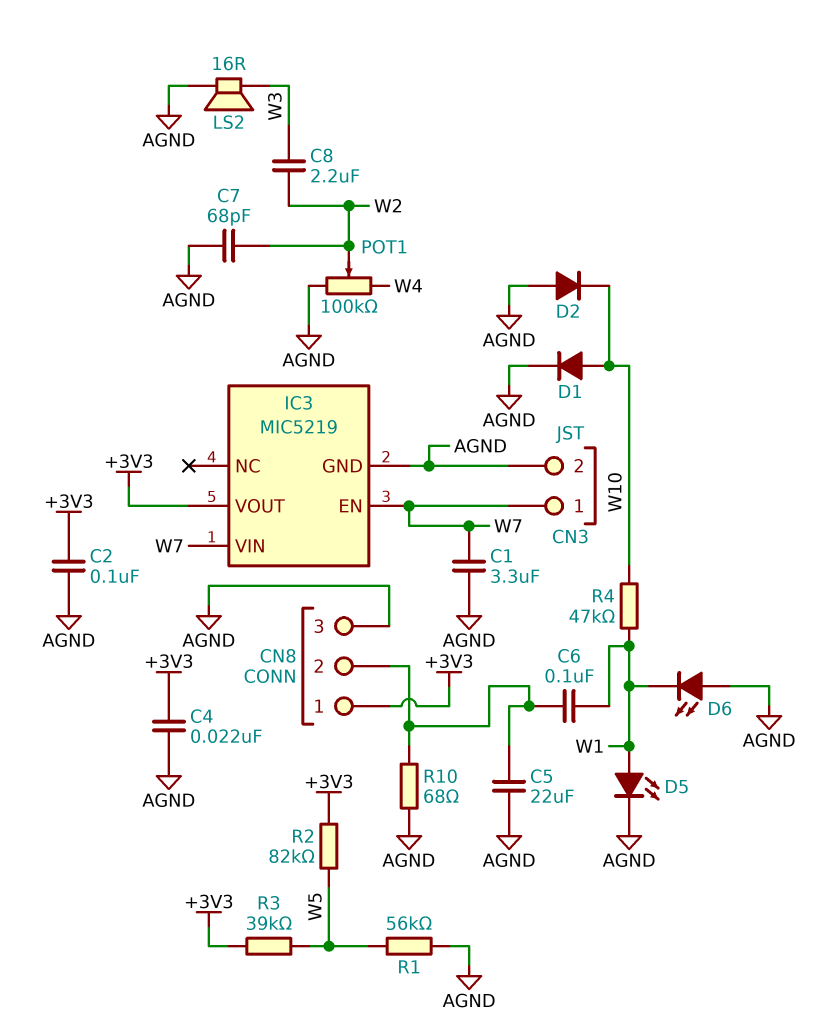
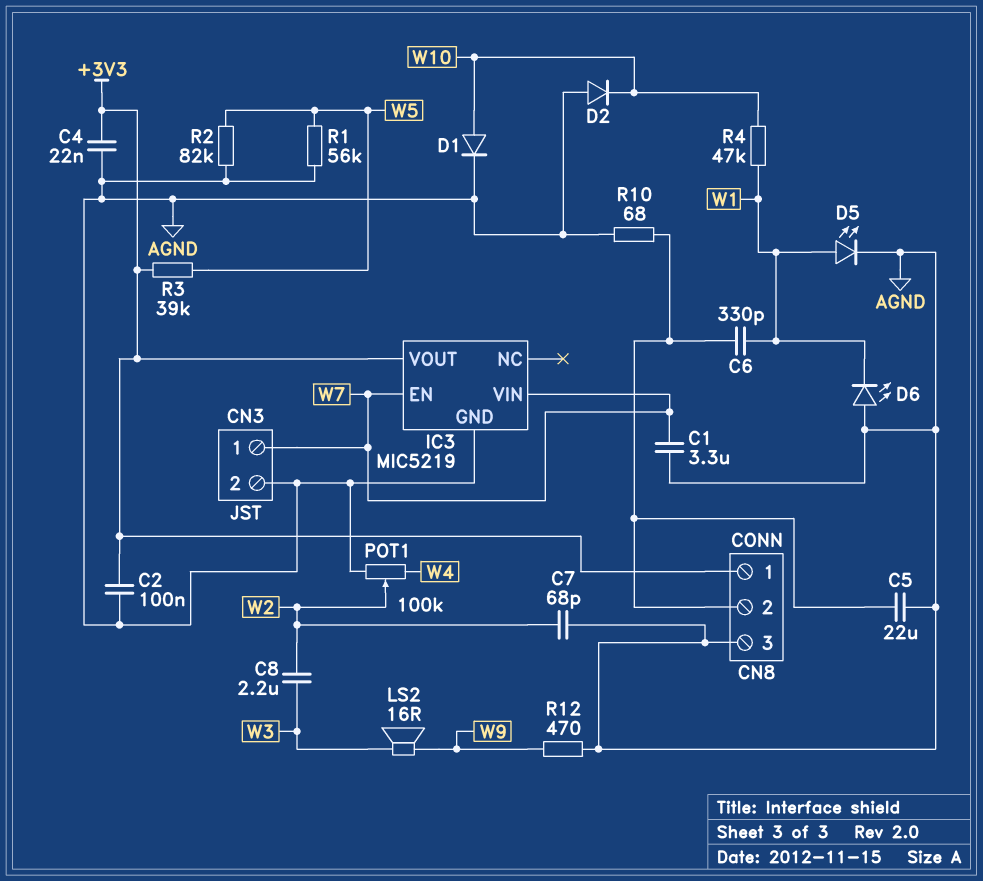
C6: 100nF (CN8/2, W1) -> 330pF (CN8/2, W1)
LS2: speaker 16R (AGND, W3) -> speaker 16R (W3, W9)
R2: 82k (+3V3, W5) -> 82k (AGND, W5)
R12: none -> 470 (AGND, W9)

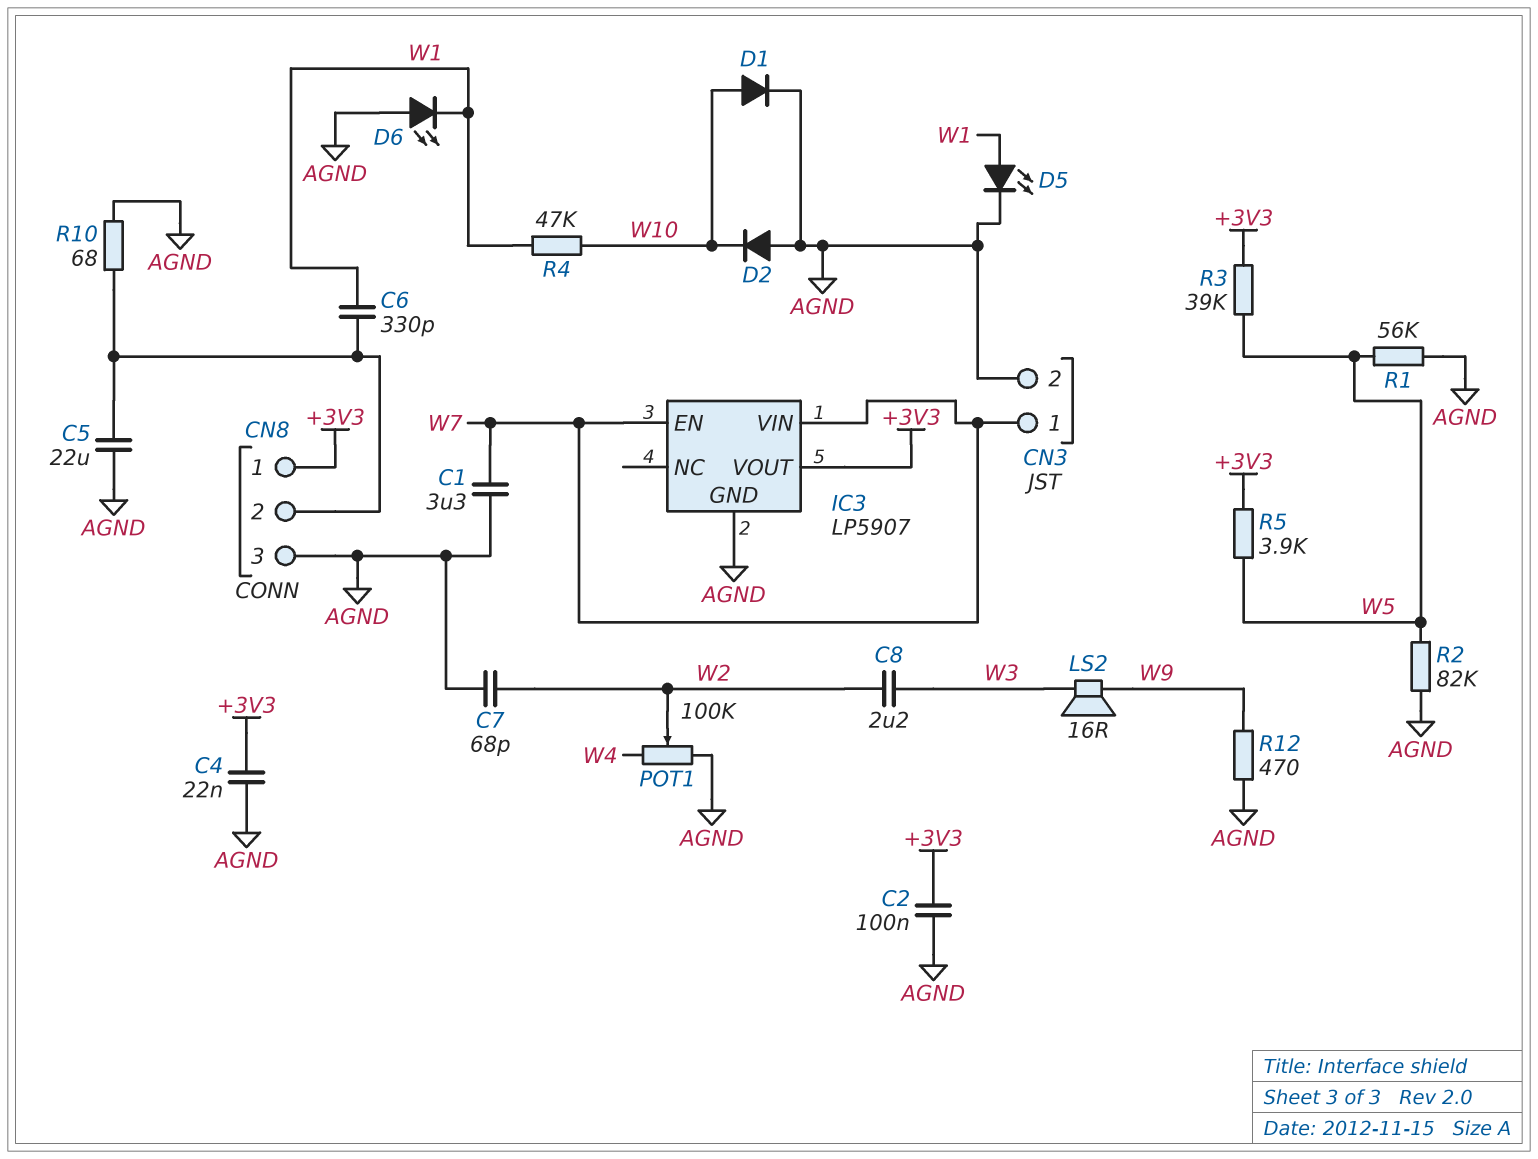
IC3: MIC5219 -> LP5907
R5: none -> 3.9k (+3V3, W5)

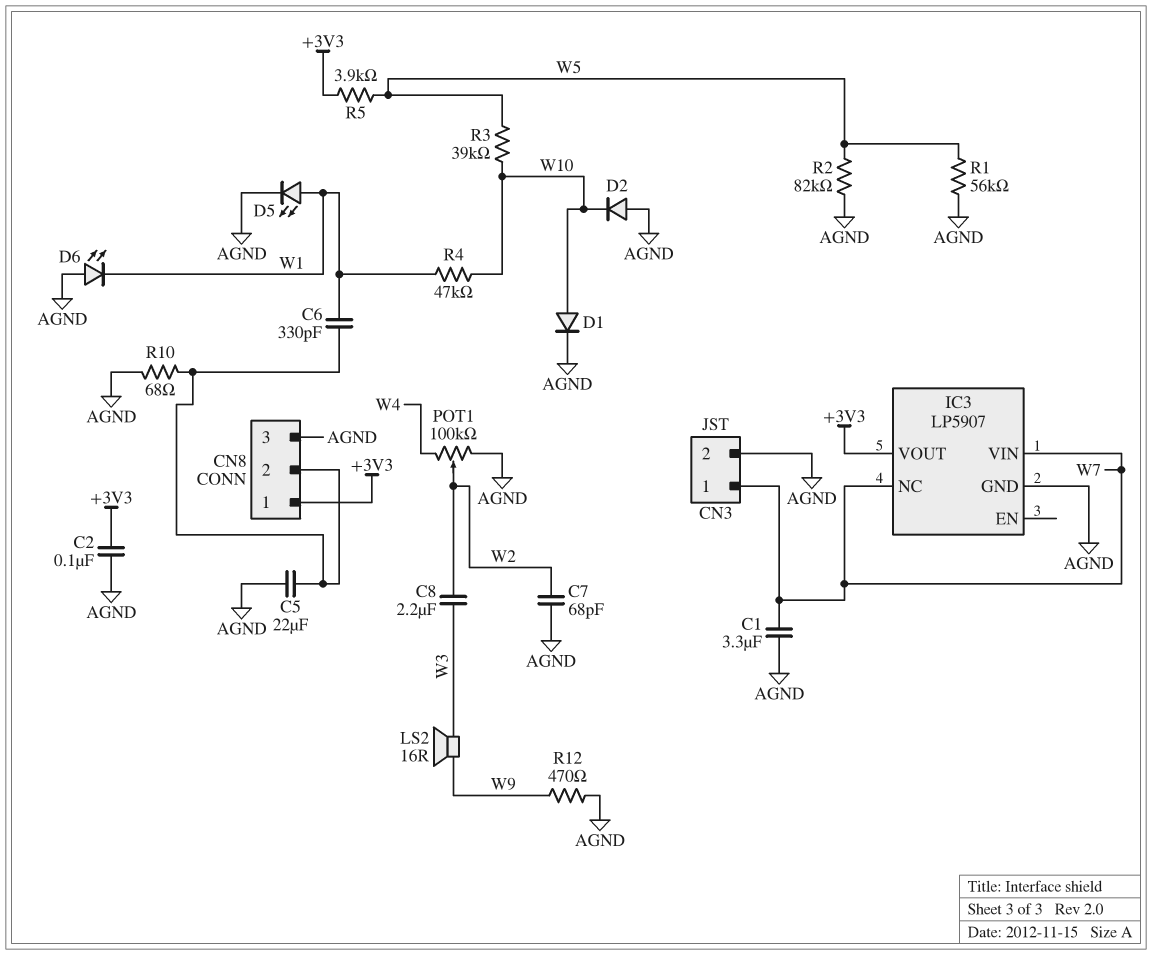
C4: 22nF (+3V3, AGND) -> none
IC3 pin EN: W7 -> none
IC3 pin NC: none -> W7
R3: 39k (+3V3, W5) -> 39k (W5, W10)

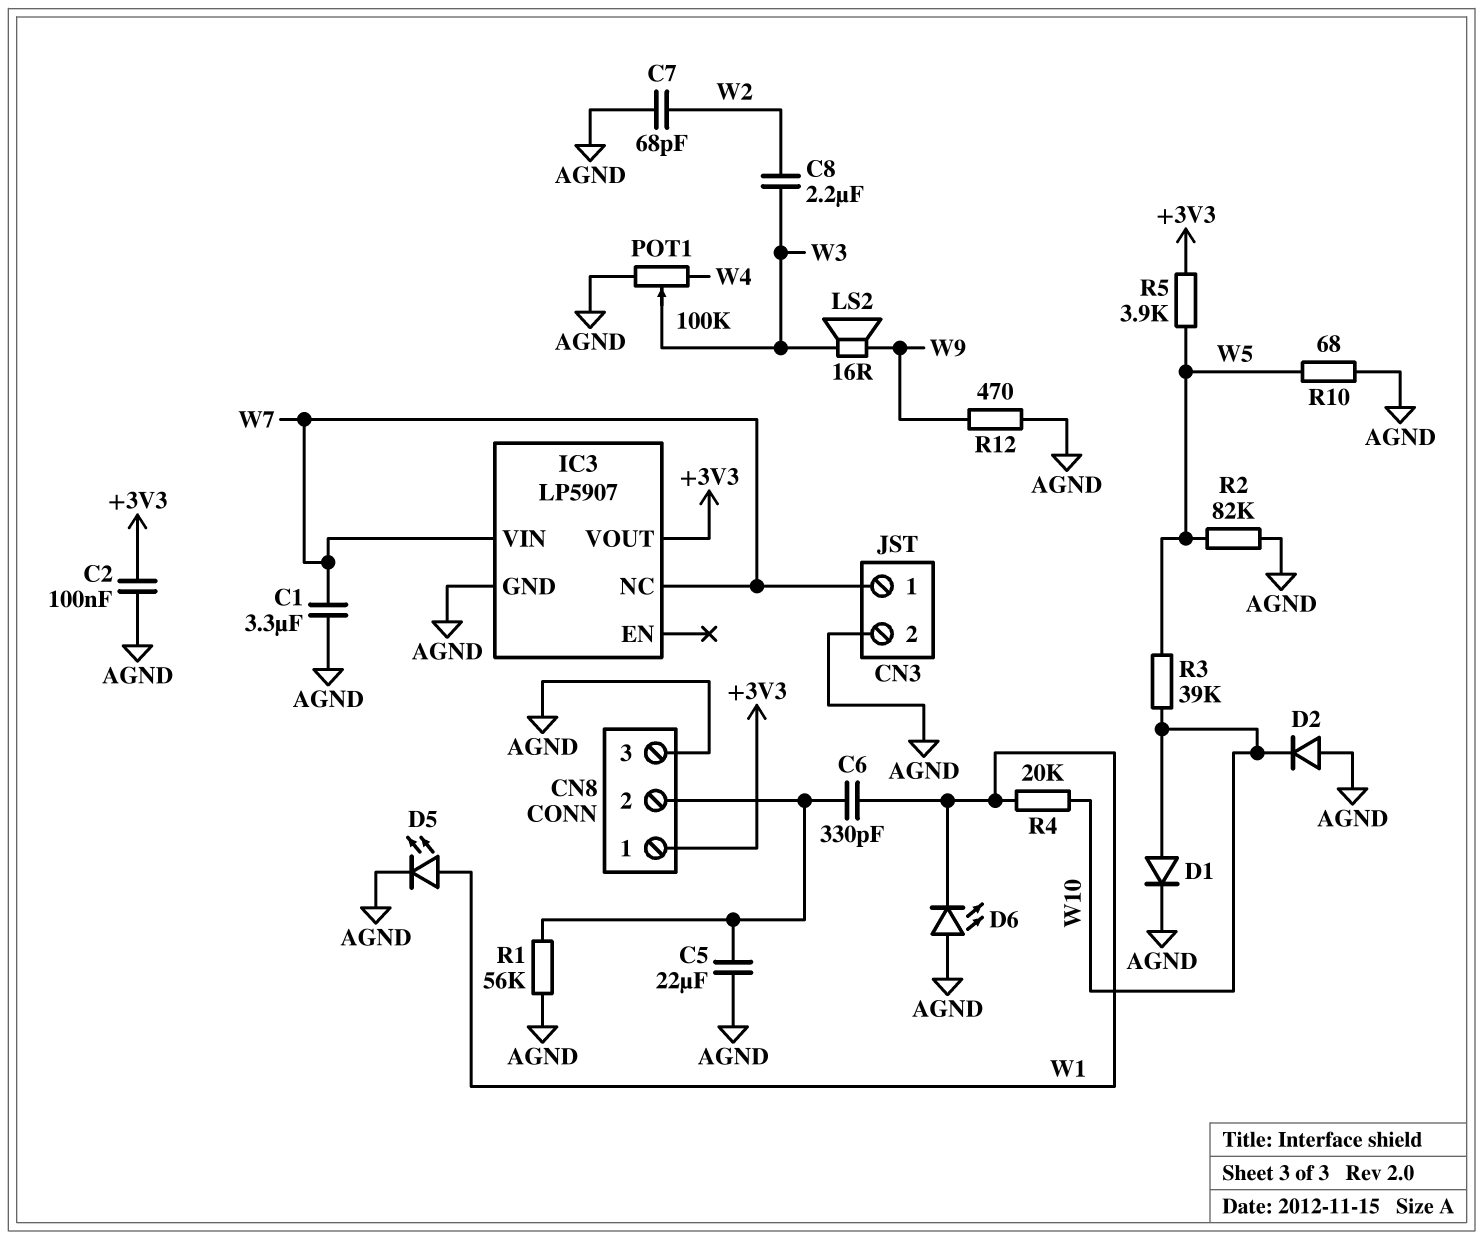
POT1: 100k (AGND, W4, wiper W2) -> 100k (AGND, W4, wiper W3)
R1: 56k (AGND, W5) -> 56k (AGND, CN8/2)
R4: 47k (W1, W10) -> 20k (W1, W10)
R10: 68 (AGND, CN8/2) -> 68 (AGND, W5)

